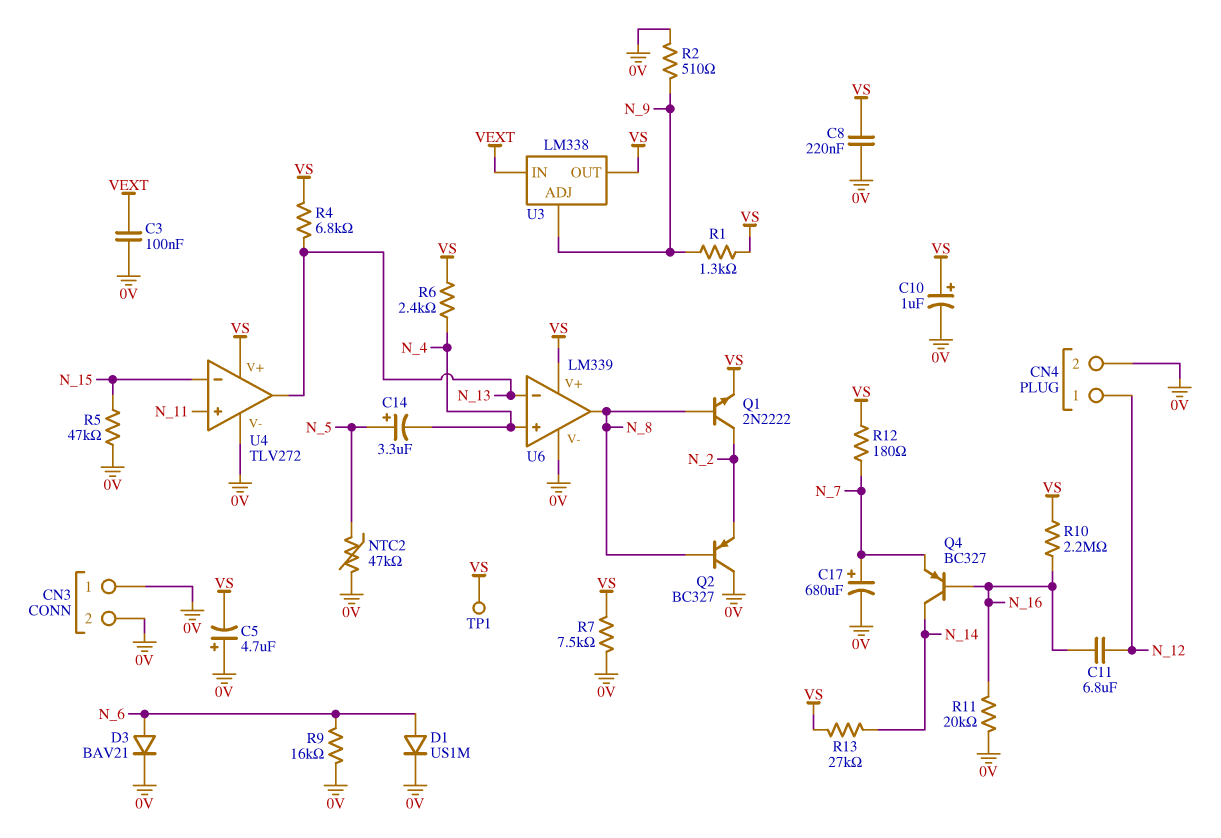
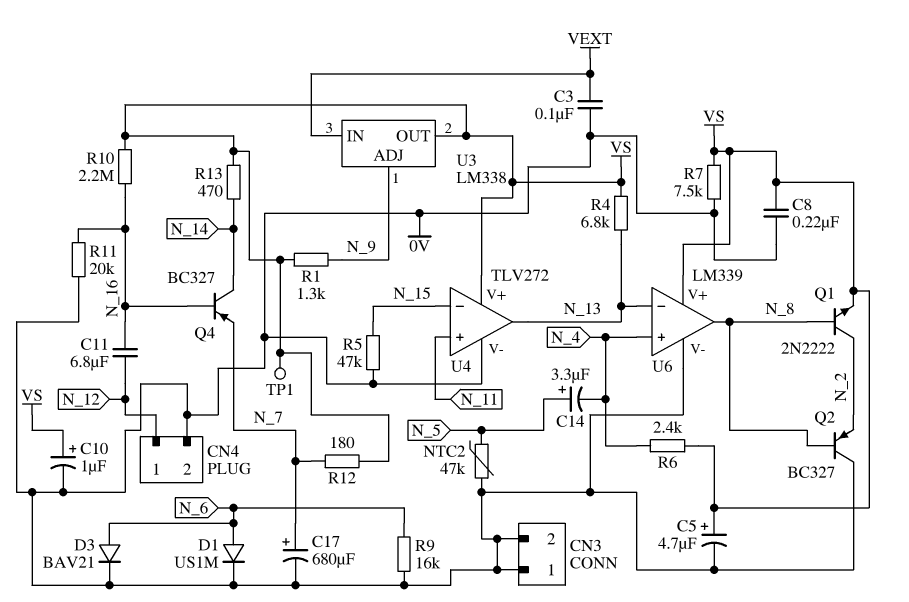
C5: 4.7uF (plus 0V, minus VS) -> 4.7uF (plus VS, minus 0V)
R2: 510 (0V, N_9) -> none
R13: 27k (N_14, VS) -> 470 (N_14, VS)

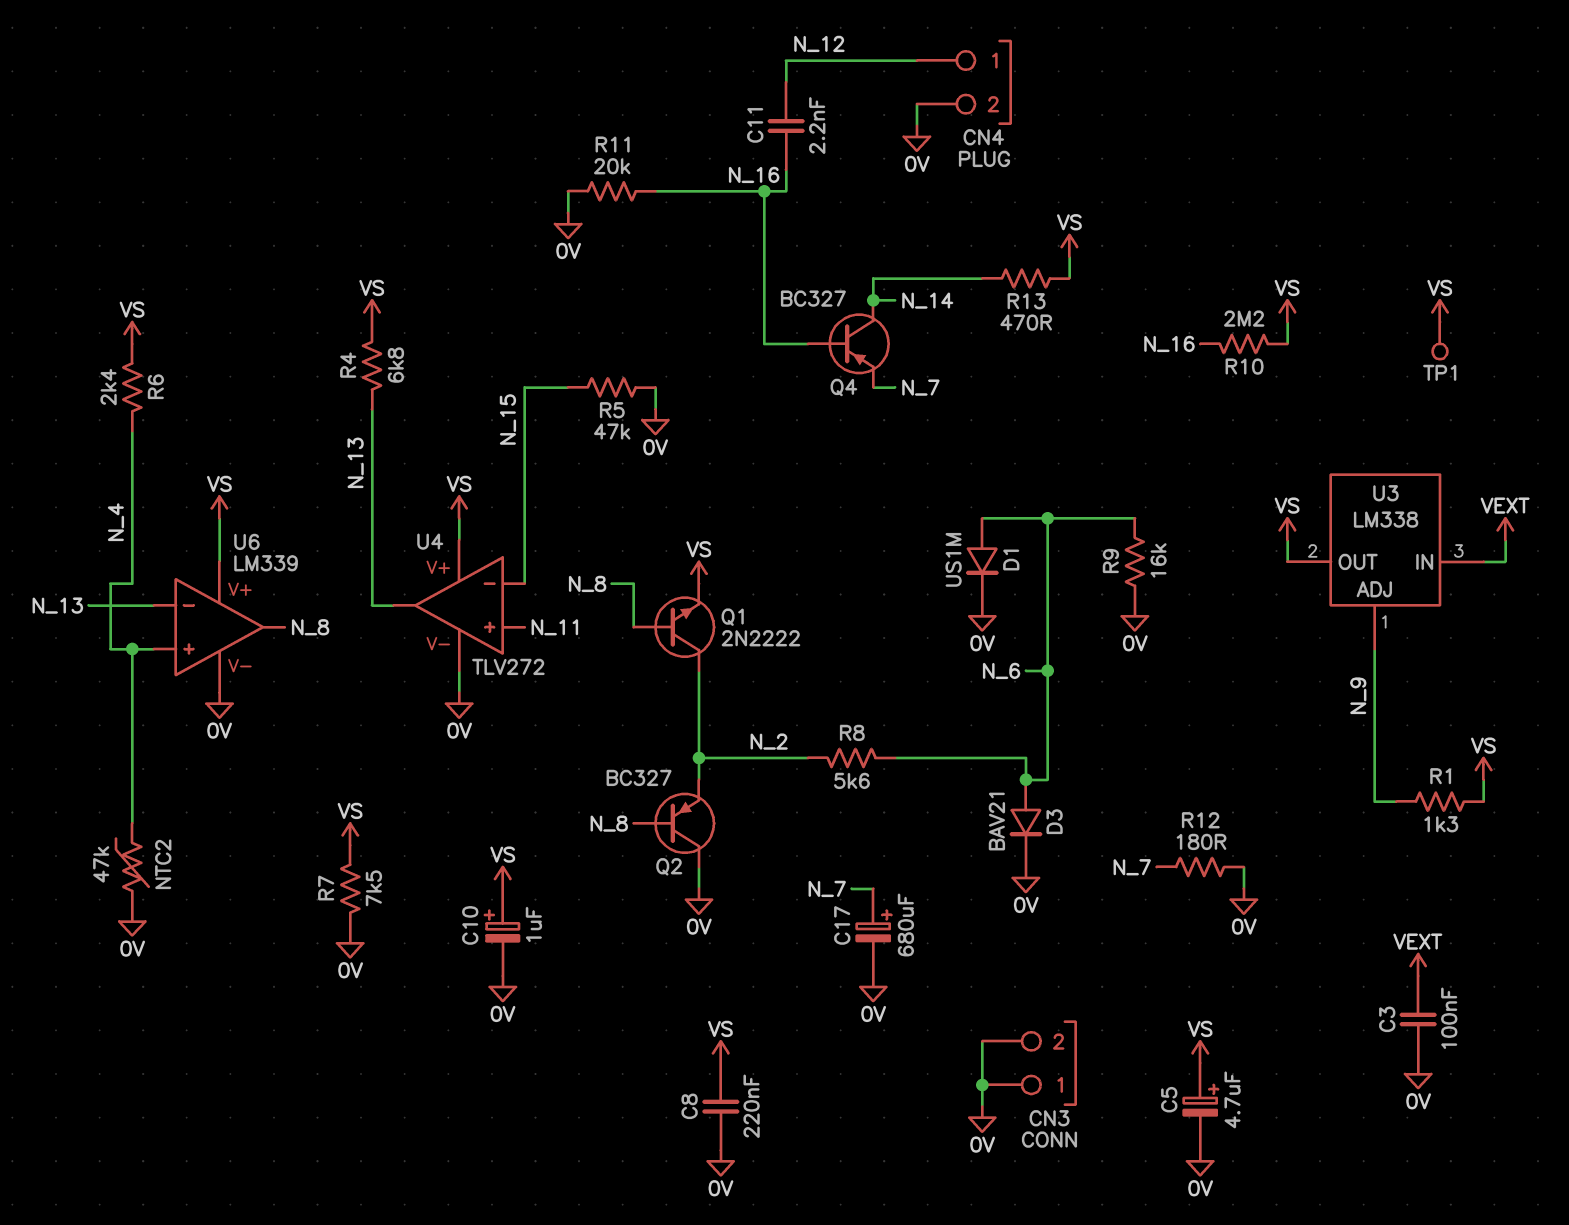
C11: 6.8uF (N_12, N_16) -> 2.2nF (N_12, N_16)
C14: 3.3uF (plus N_5, minus N_4) -> none
NTC2: 47k (0V, N_5) -> 47k (0V, N_4)
R8: none -> 5.6k (N_2, N_6)
R12: 180 (N_7, VS) -> 180 (0V, N_7)

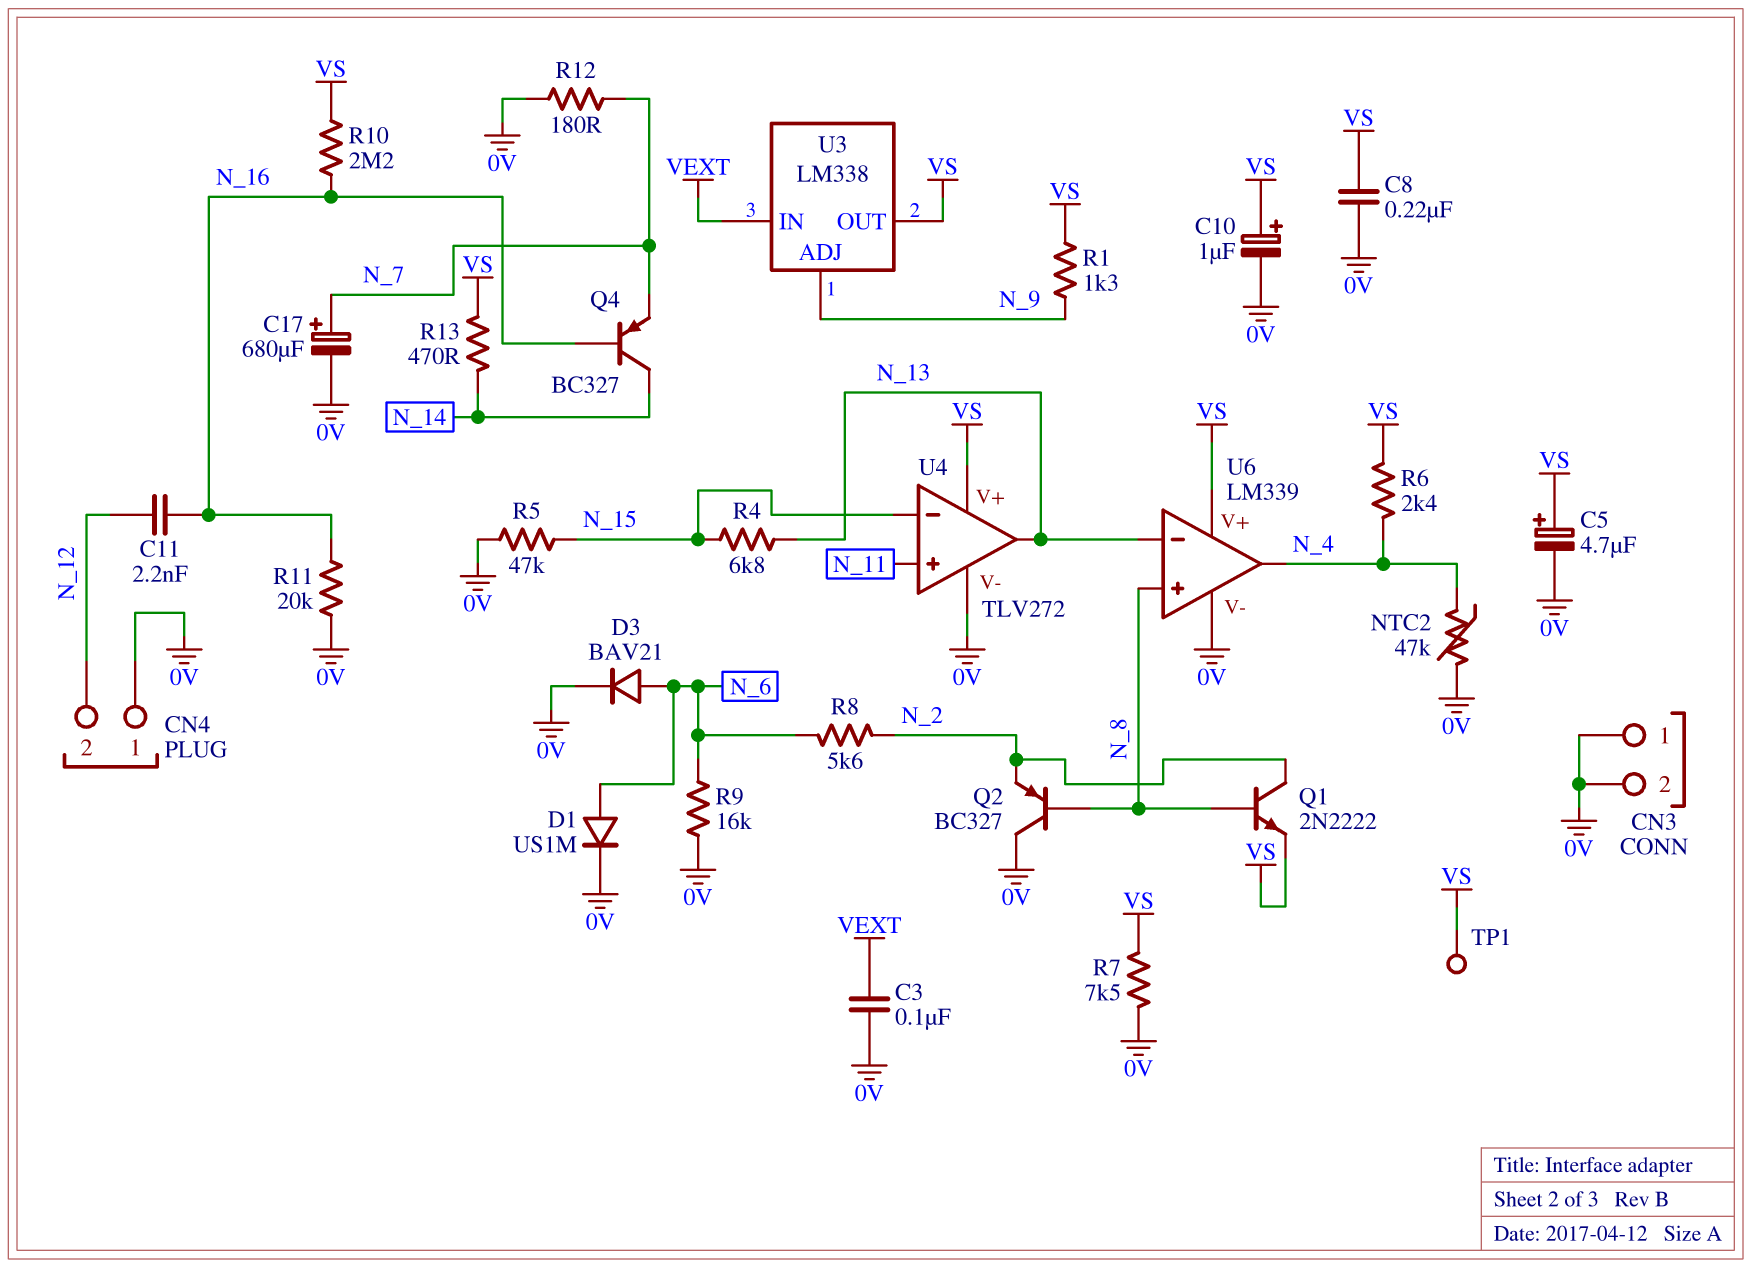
CN4 pin 1: N_12 -> 0V
CN4 pin 2: 0V -> N_12
R4: 6.8k (N_13, VS) -> 6.8k (N_13, N_15)
U6 pin in+: N_4 -> N_8
U6 pin out: N_8 -> N_4

